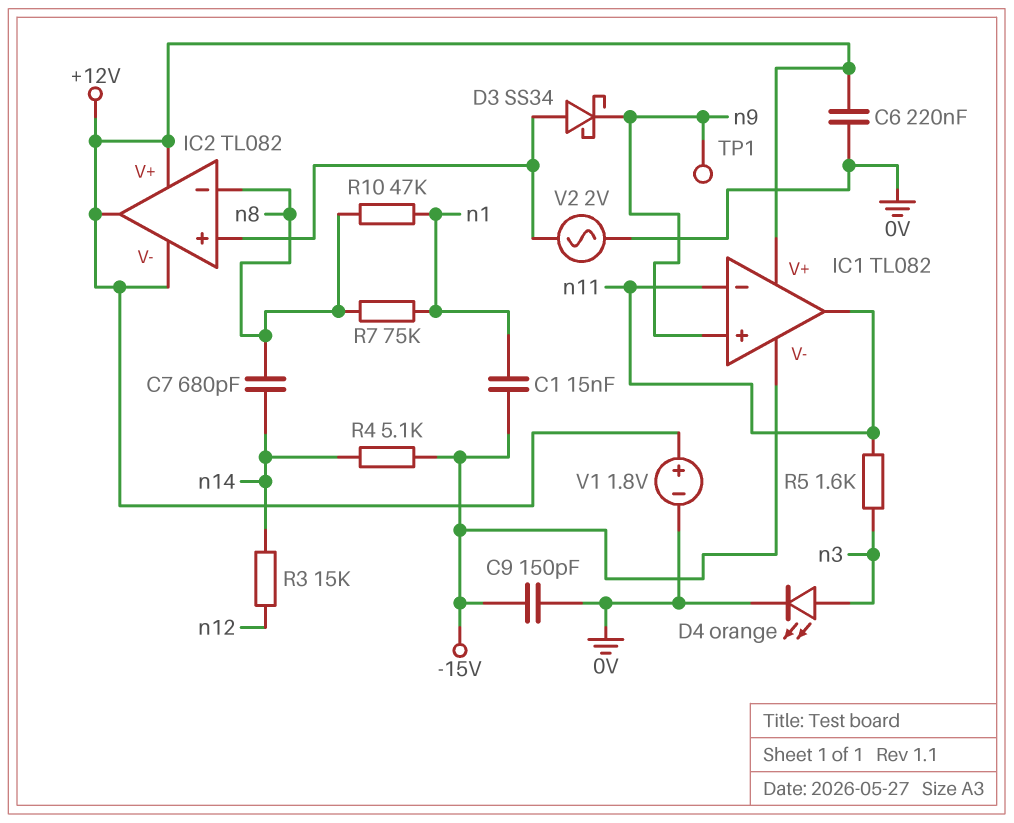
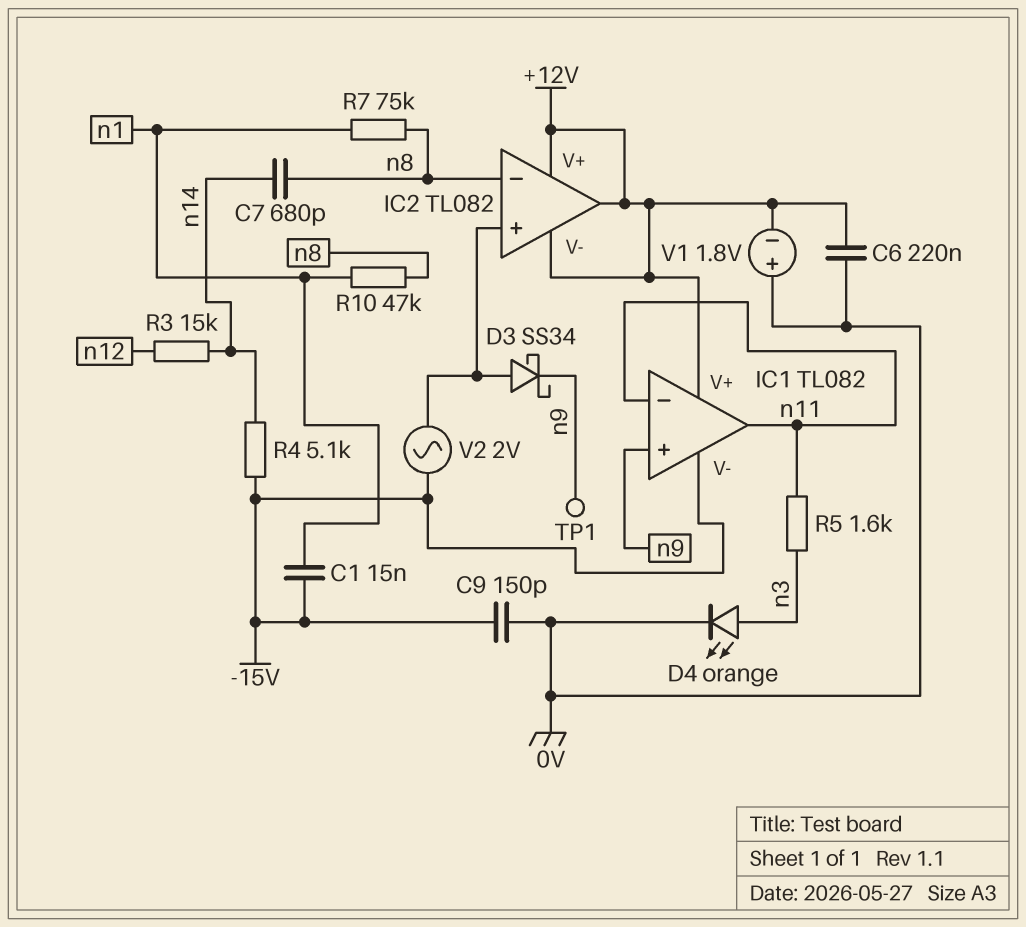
V1: 1.8V (plus +12V, minus 0V) -> 1.8V (plus 0V, minus +12V)
V2: AC 2V (0V, IC2/in+) -> AC 2V (-15V, IC2/in+)

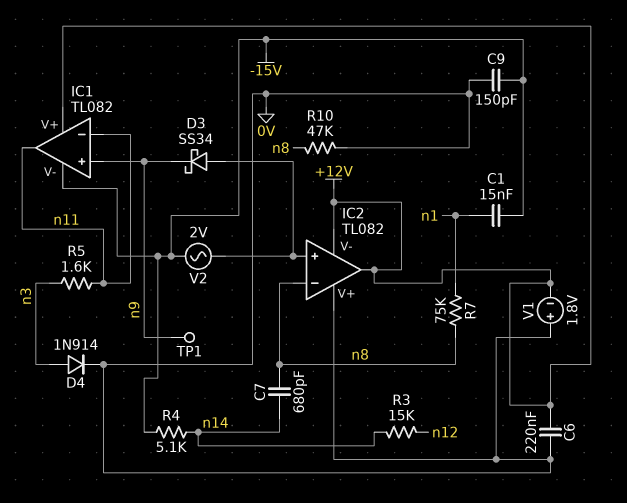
D4: LED orange (A n3, K 0V) -> diode 1N914 (A n3, K 0V)
IC2 pin V+: +12V -> 0V
R10: 47k (n1, n8) -> 47k (0V, n8)

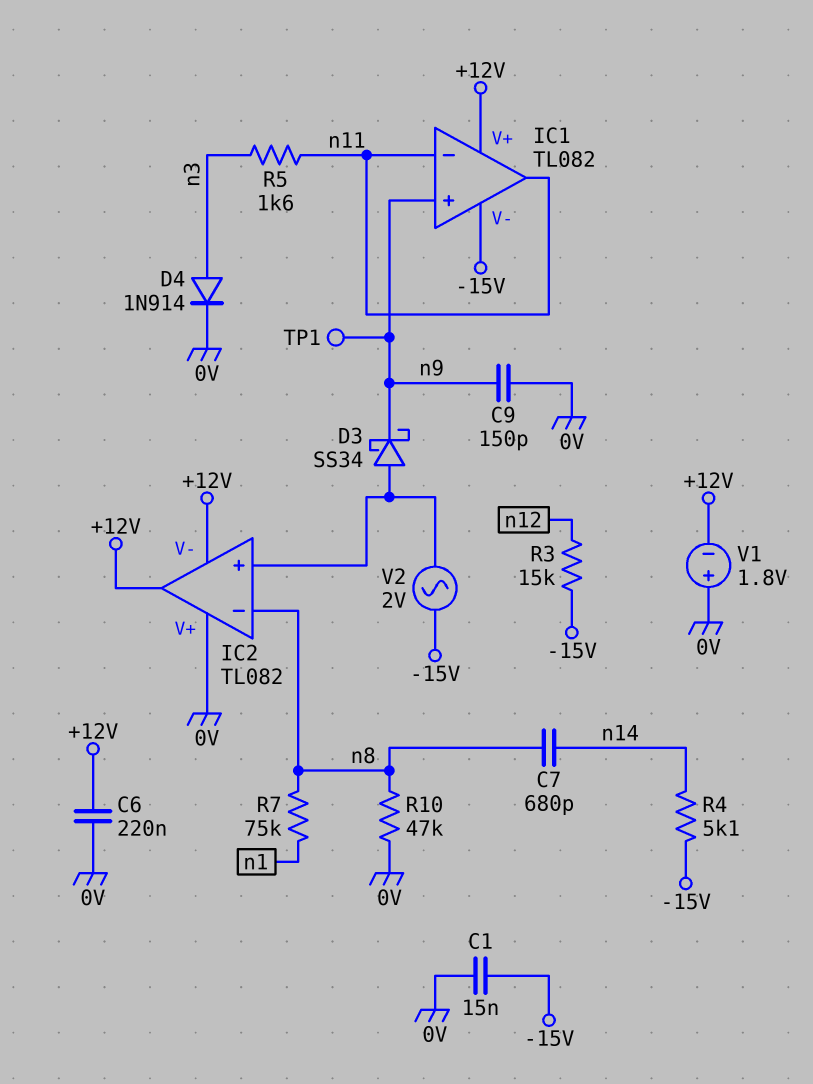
C1: 15nF (-15V, n1) -> 15nF (-15V, 0V)
C9: 150pF (-15V, 0V) -> 150pF (0V, n9)
R3: 15k (n12, n14) -> 15k (-15V, n12)

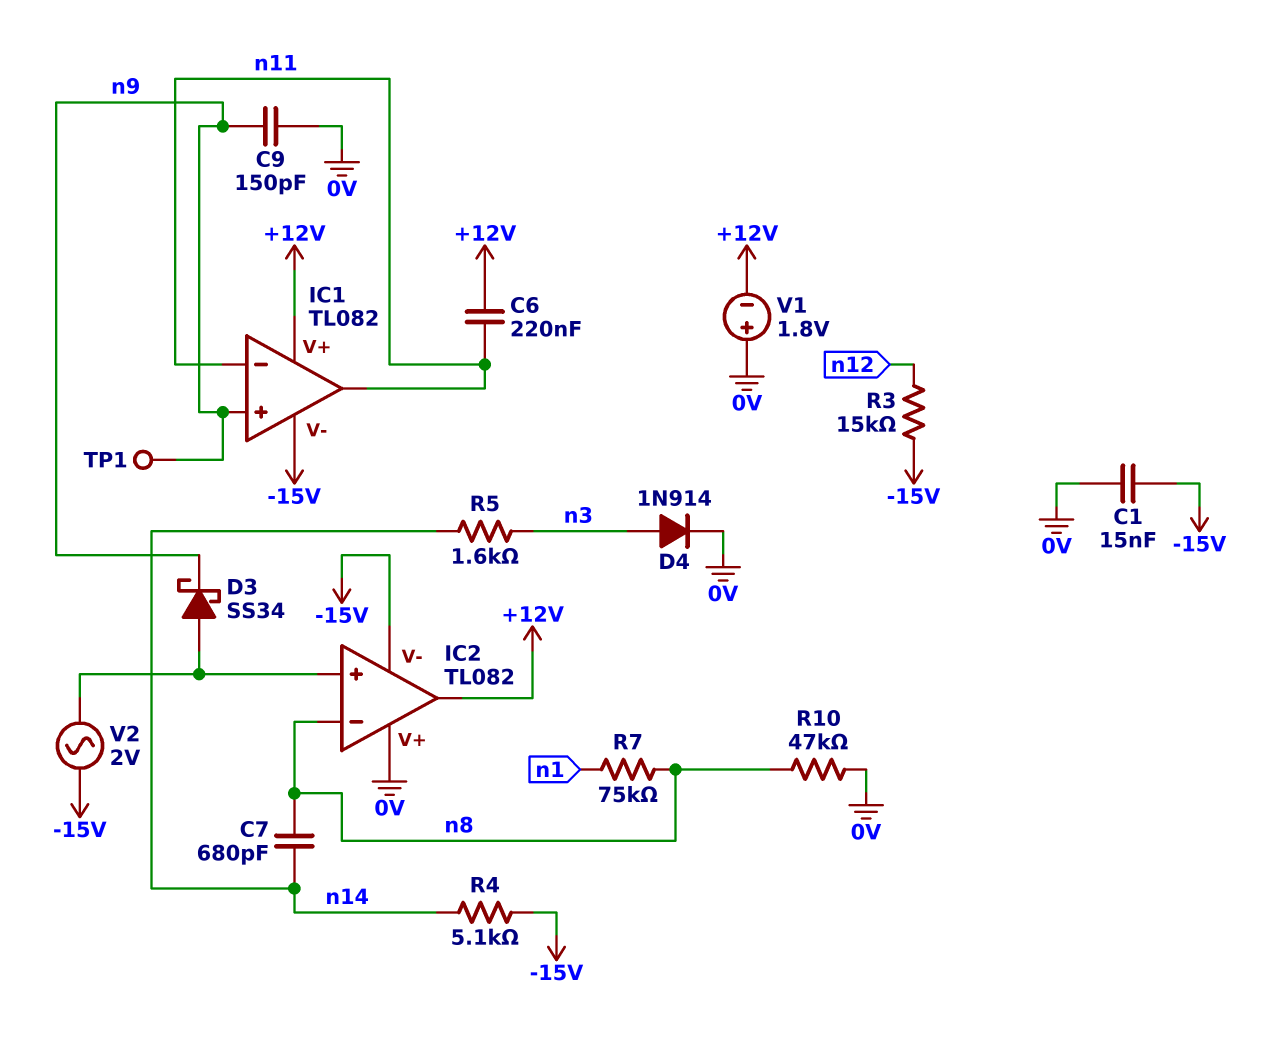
C6: 220nF (+12V, 0V) -> 220nF (+12V, n11)
IC2 pin V-: +12V -> -15V
R5: 1.6k (n3, n11) -> 1.6k (n3, n14)

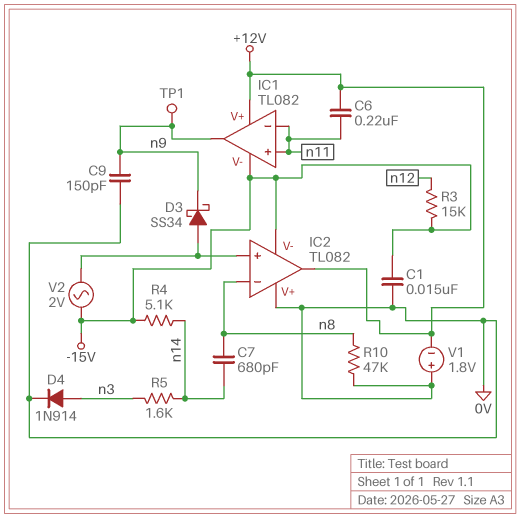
IC1 pin in+: n9 -> n11
IC1 pin out: n11 -> n9
R7: 75k (n1, n8) -> none

